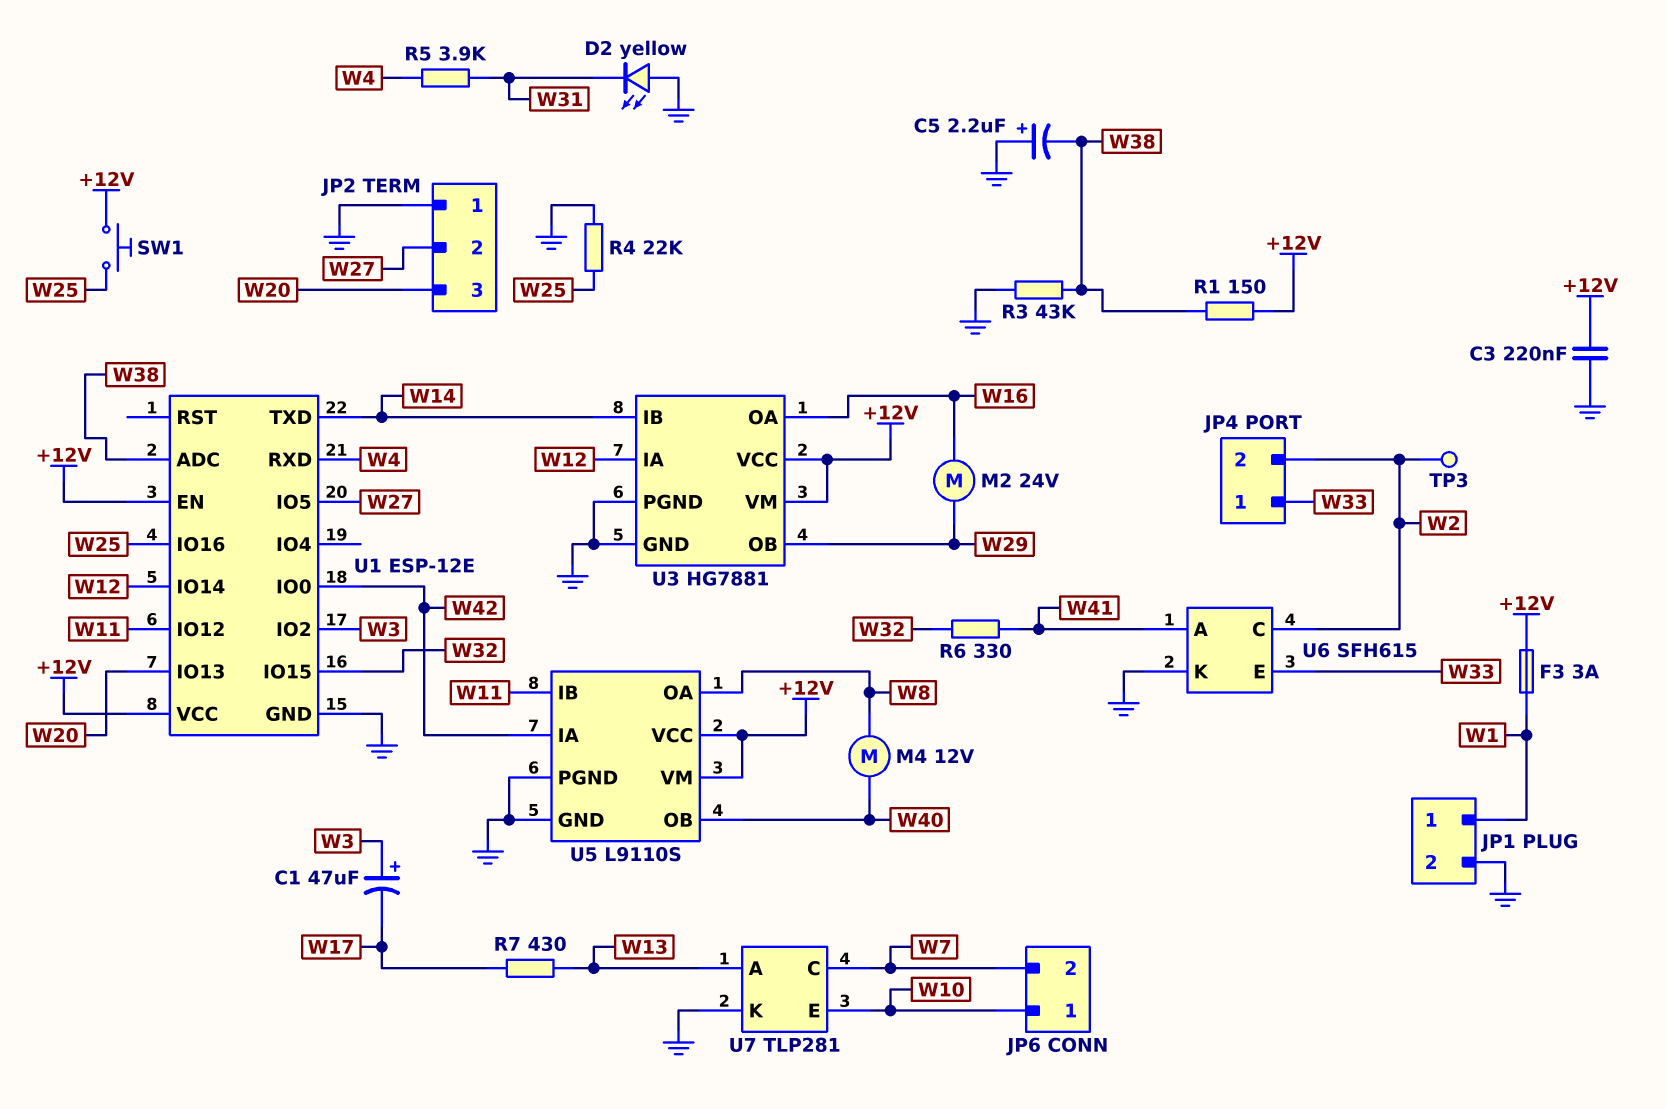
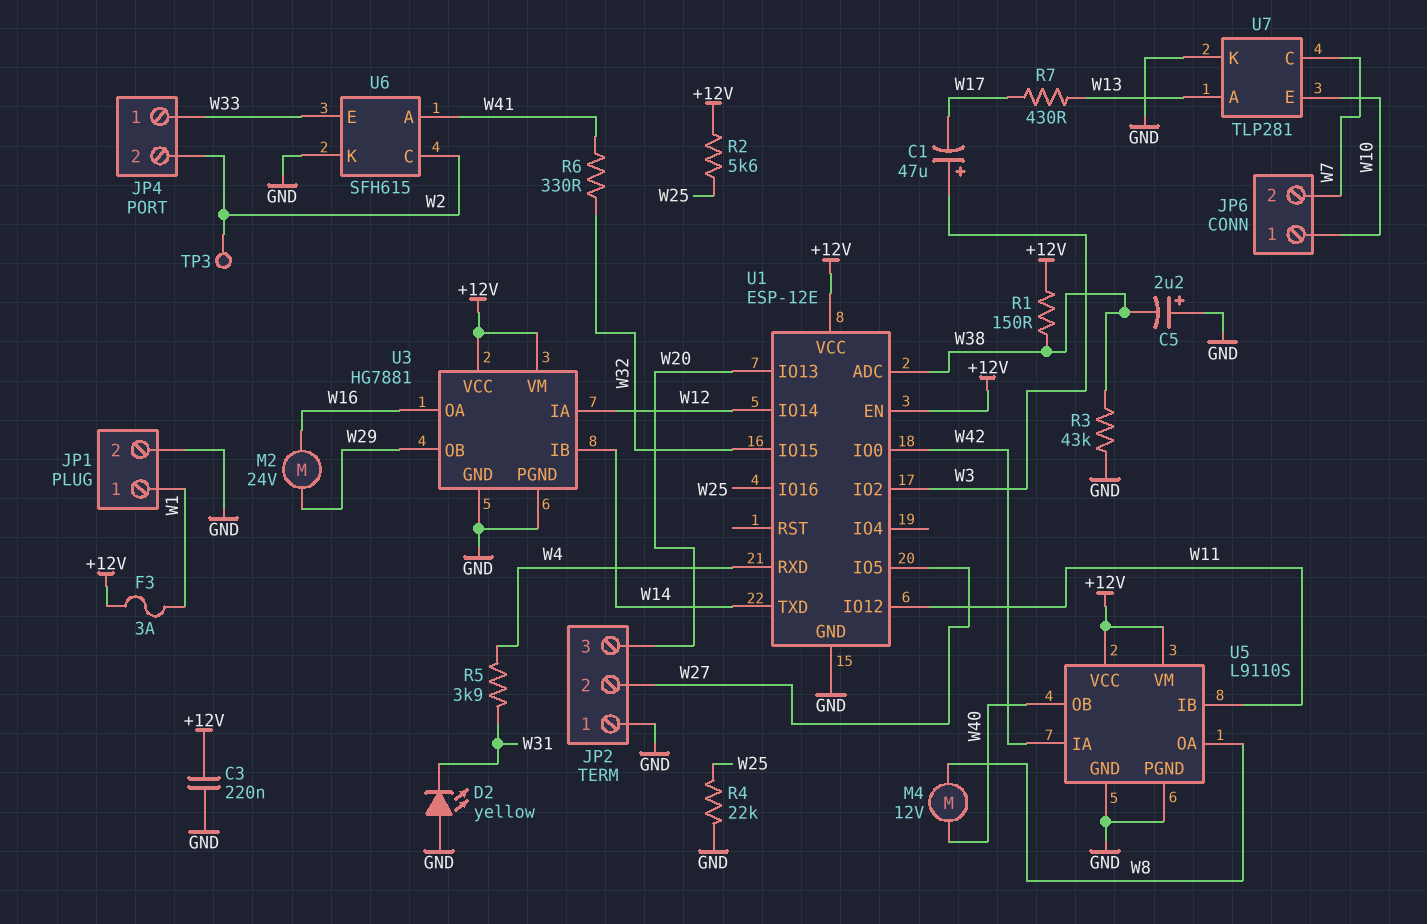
R2: none -> 5.6k (+12V, W25)
SW1: button (+12V, W25) -> none

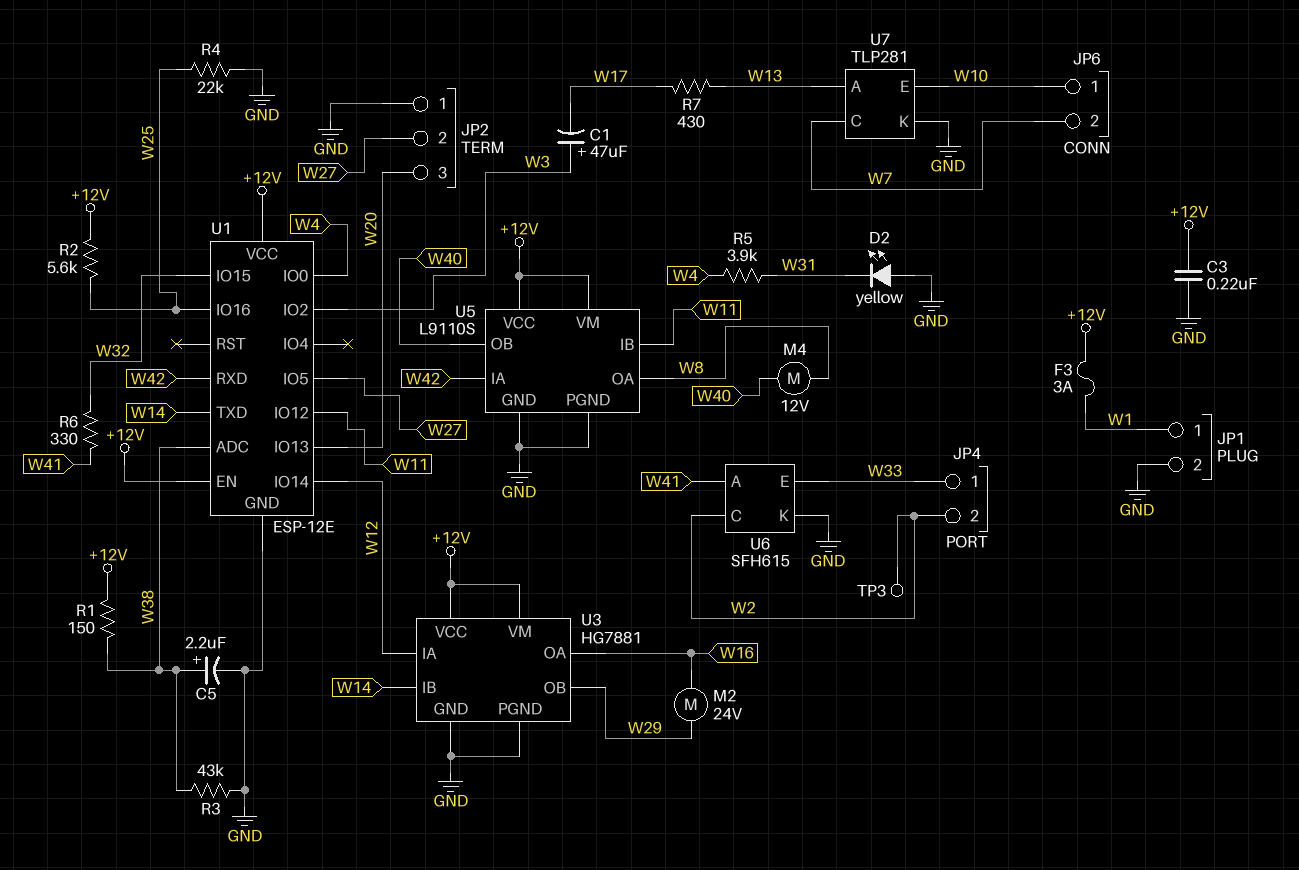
C5: 2.2uF (plus GND, minus W38) -> 2.2uF (plus W38, minus GND)
U1 pin IO0: W42 -> W4
U1 pin RXD: W4 -> W42

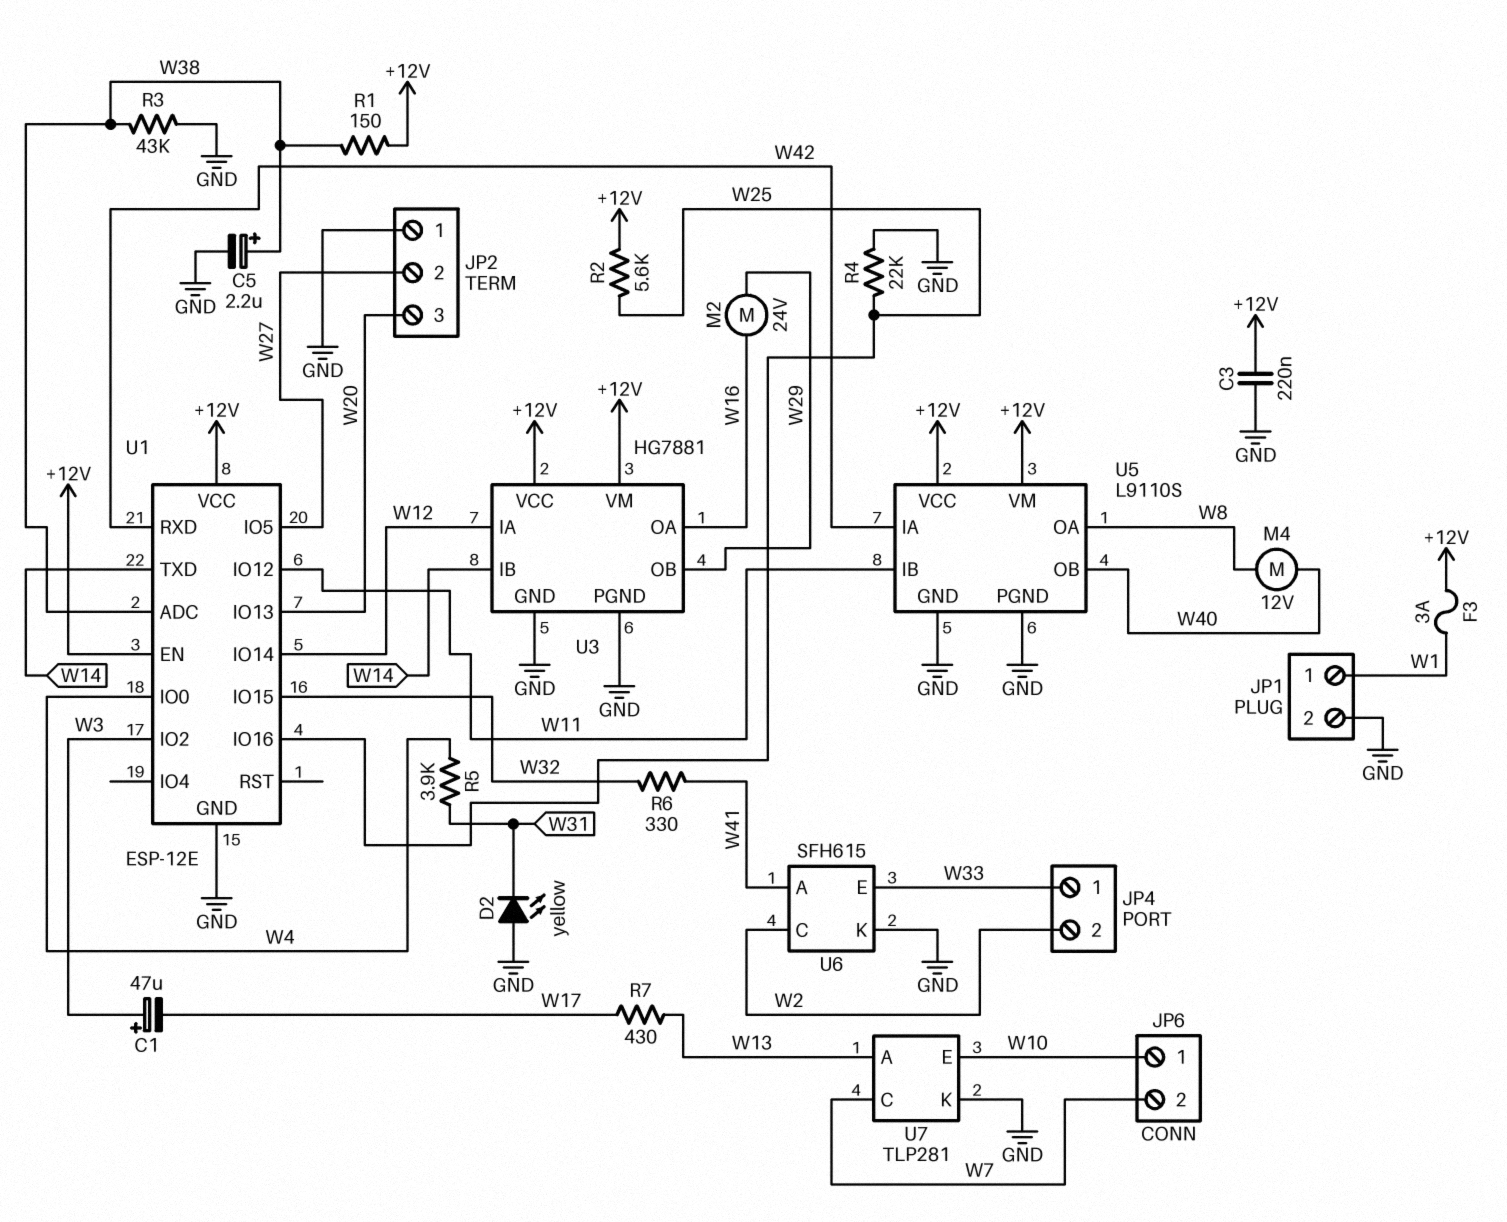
TP3: test point (W2) -> none

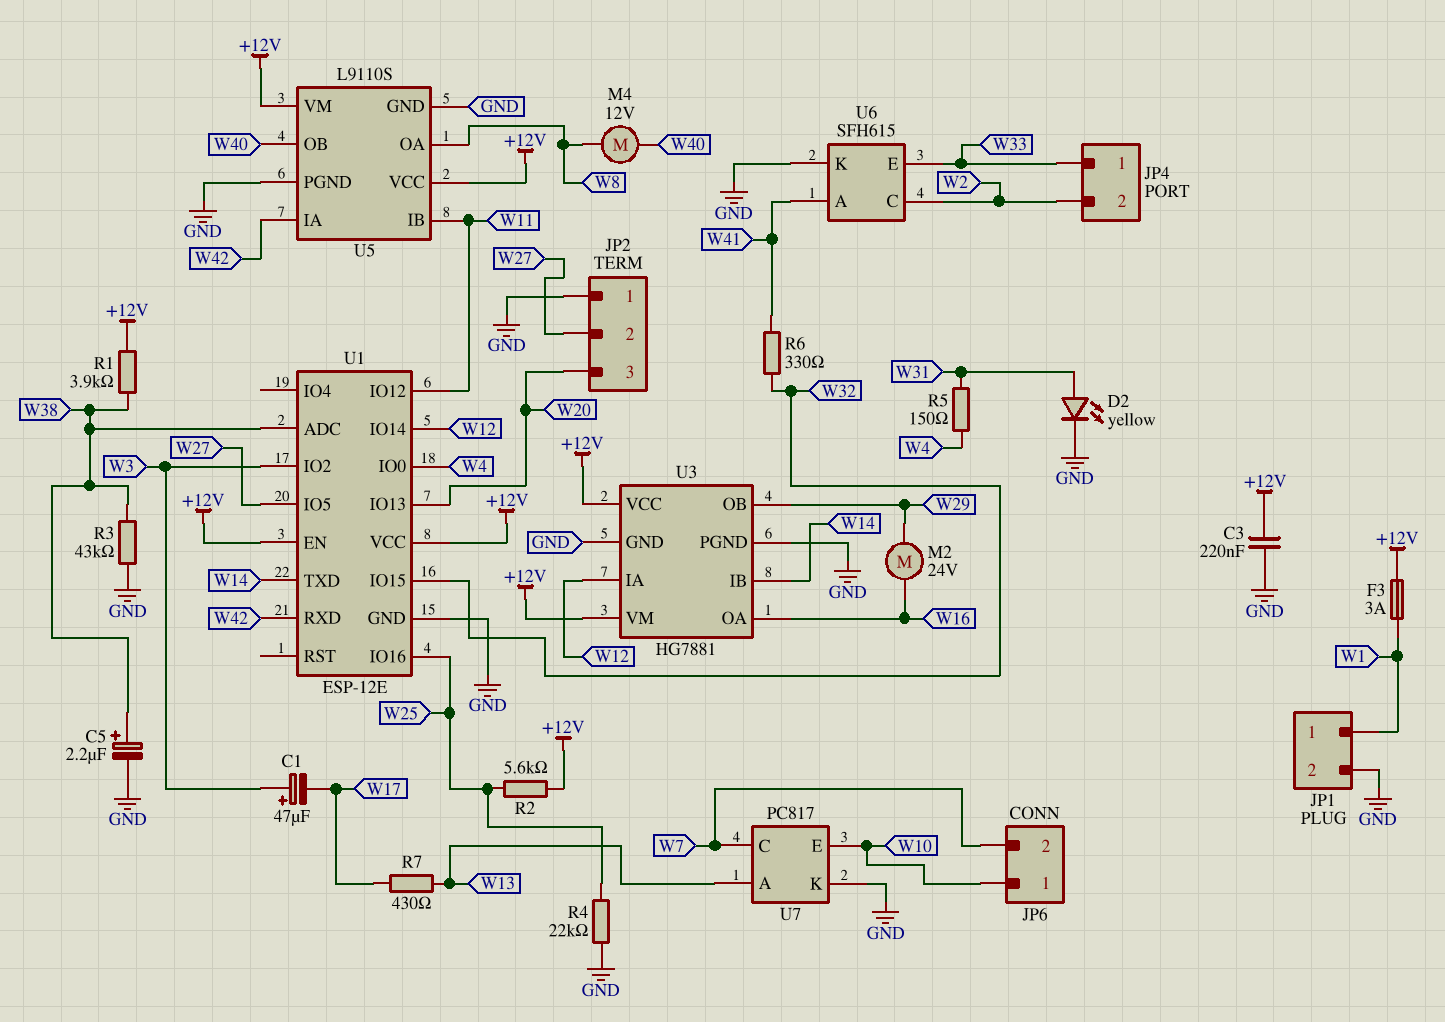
D2: LED yellow (A GND, K W31) -> LED yellow (A W31, K GND)
R1: 150 (+12V, W38) -> 3.9k (+12V, W38)
R5: 3.9k (W4, W31) -> 150 (W4, W31)
U7: TLP281 -> PC817

